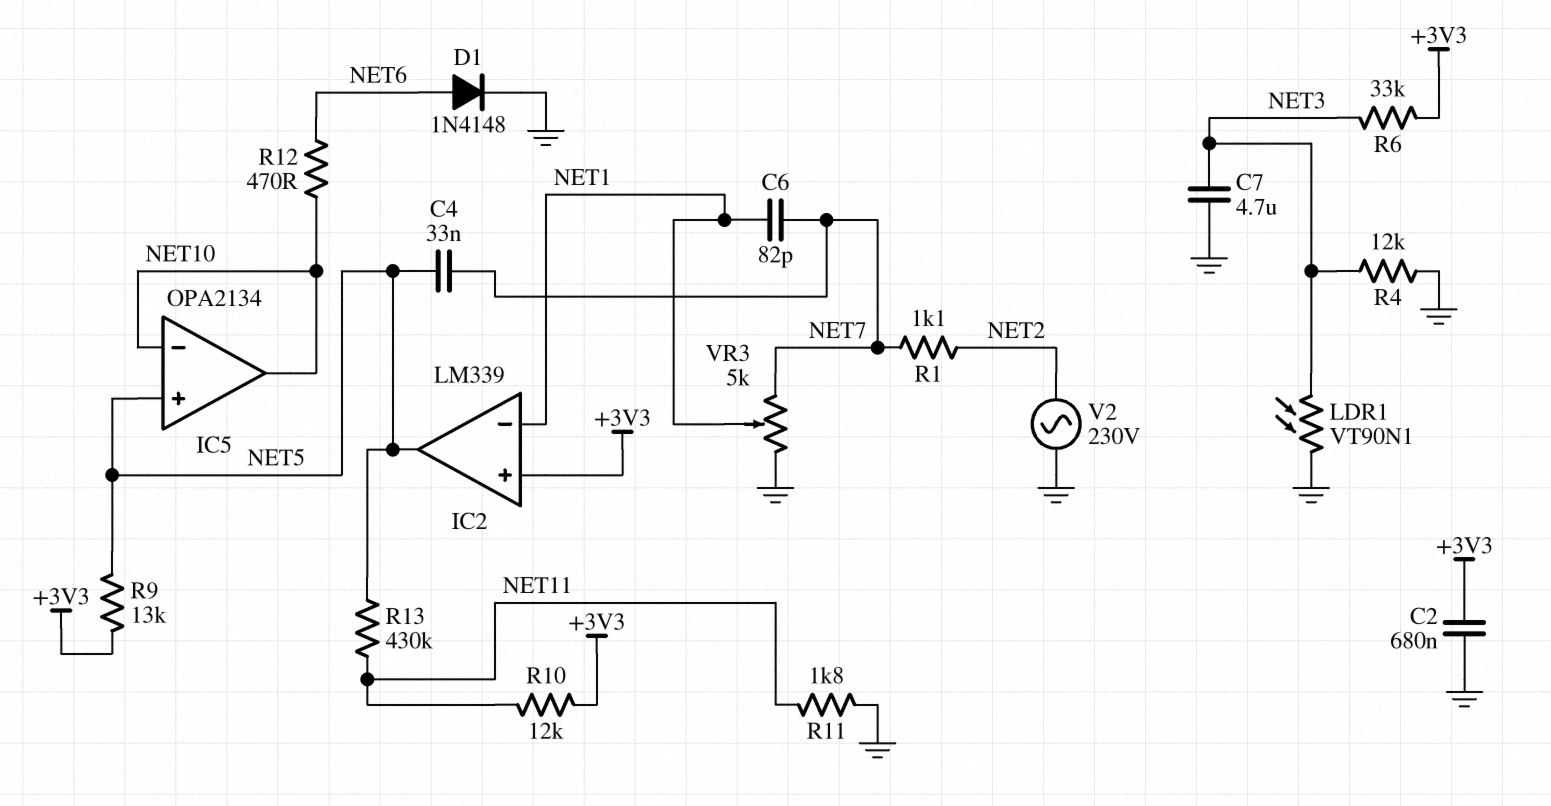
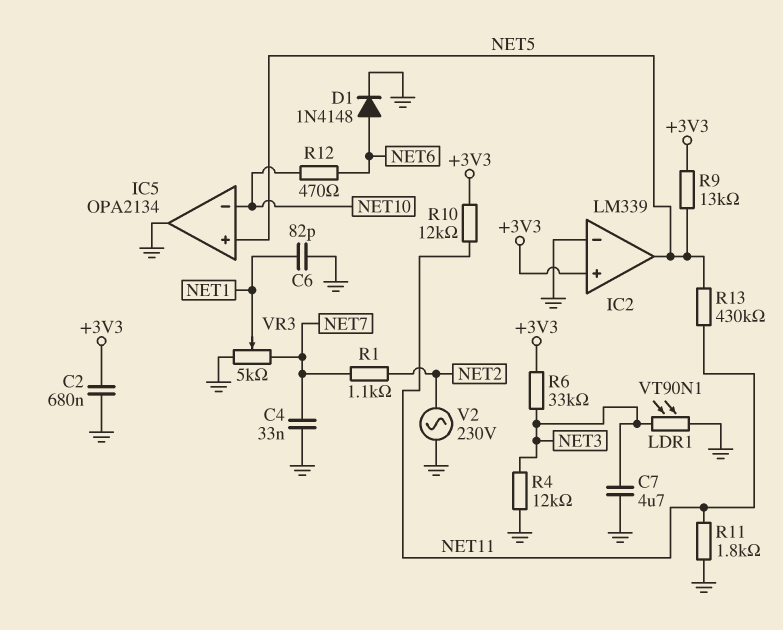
C4: 33nF (NET5, NET7) -> 33nF (GND, NET7)
C6: 82pF (NET1, NET7) -> 82pF (GND, NET1)
IC2 pin in-: NET1 -> GND
IC5 pin out: NET10 -> GND

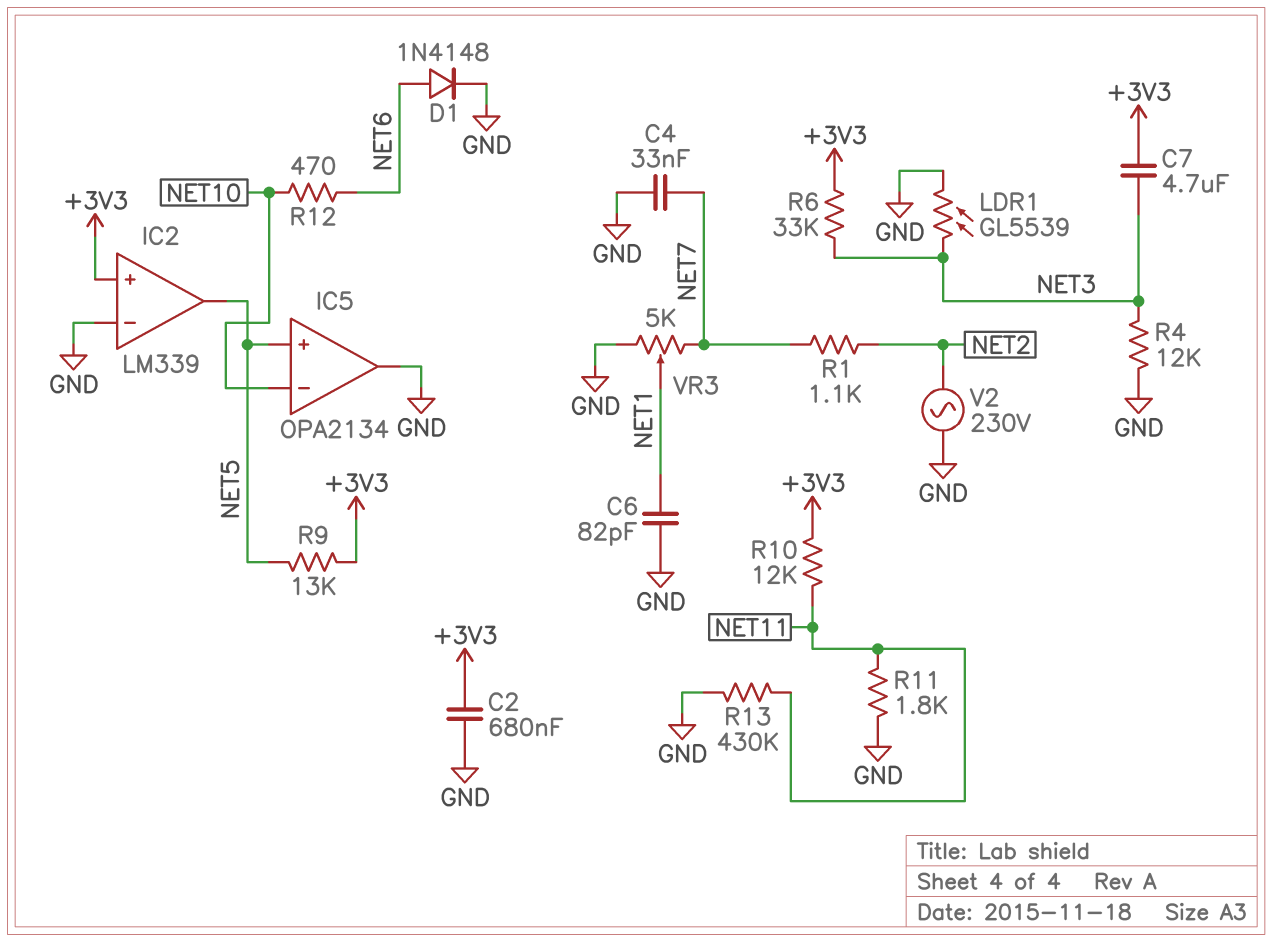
C7: 4.7uF (GND, NET3) -> 4.7uF (+3V3, NET3)
LDR1: VT90N1 (GND, NET3) -> GL5539 (GND, NET3)
R13: 430k (NET5, NET11) -> 430k (GND, NET11)

